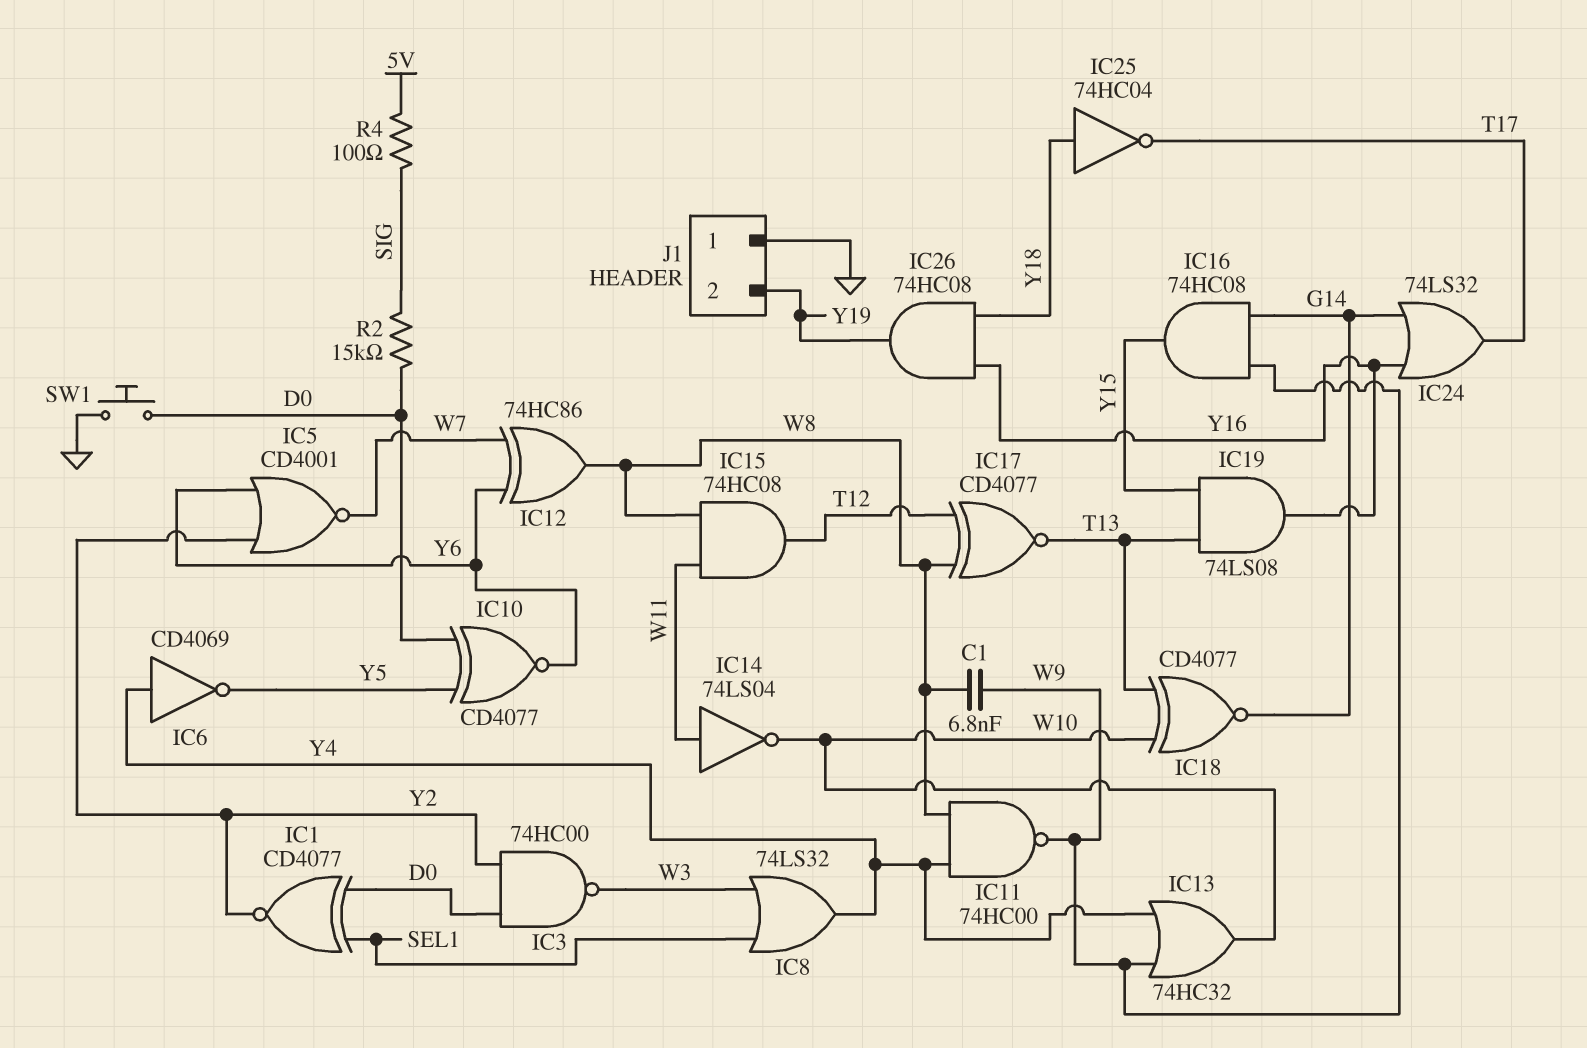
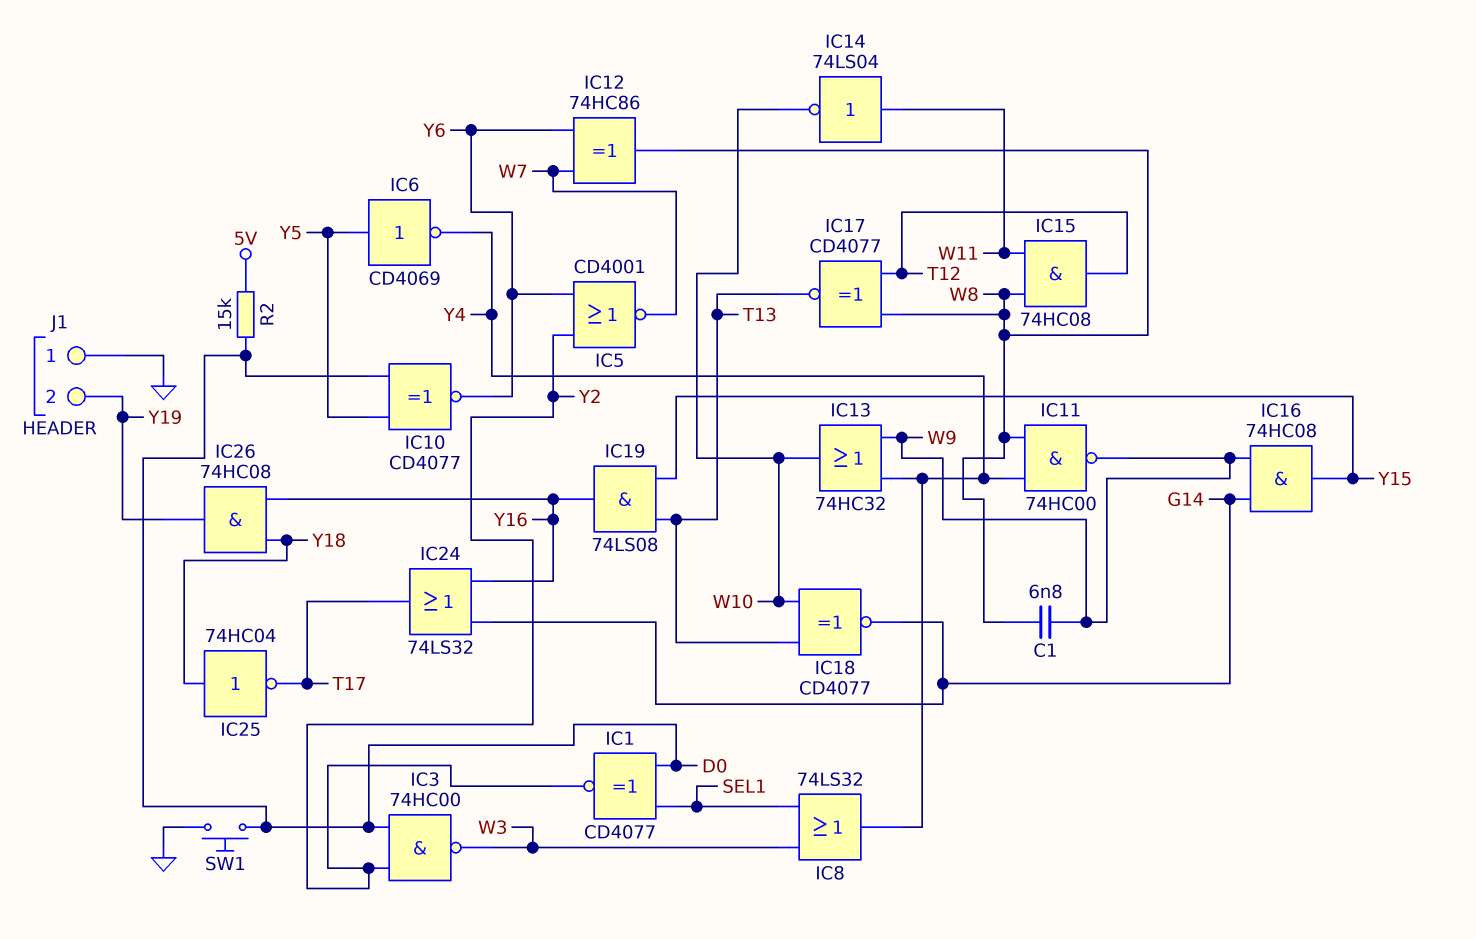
IC6: NOT CD4069 (in Y4, out Y5) -> NOT CD4069 (in Y5, out Y4)
R2: 15k (D0, SIG) -> 15k (5V, D0)
R4: 100 (5V, SIG) -> none

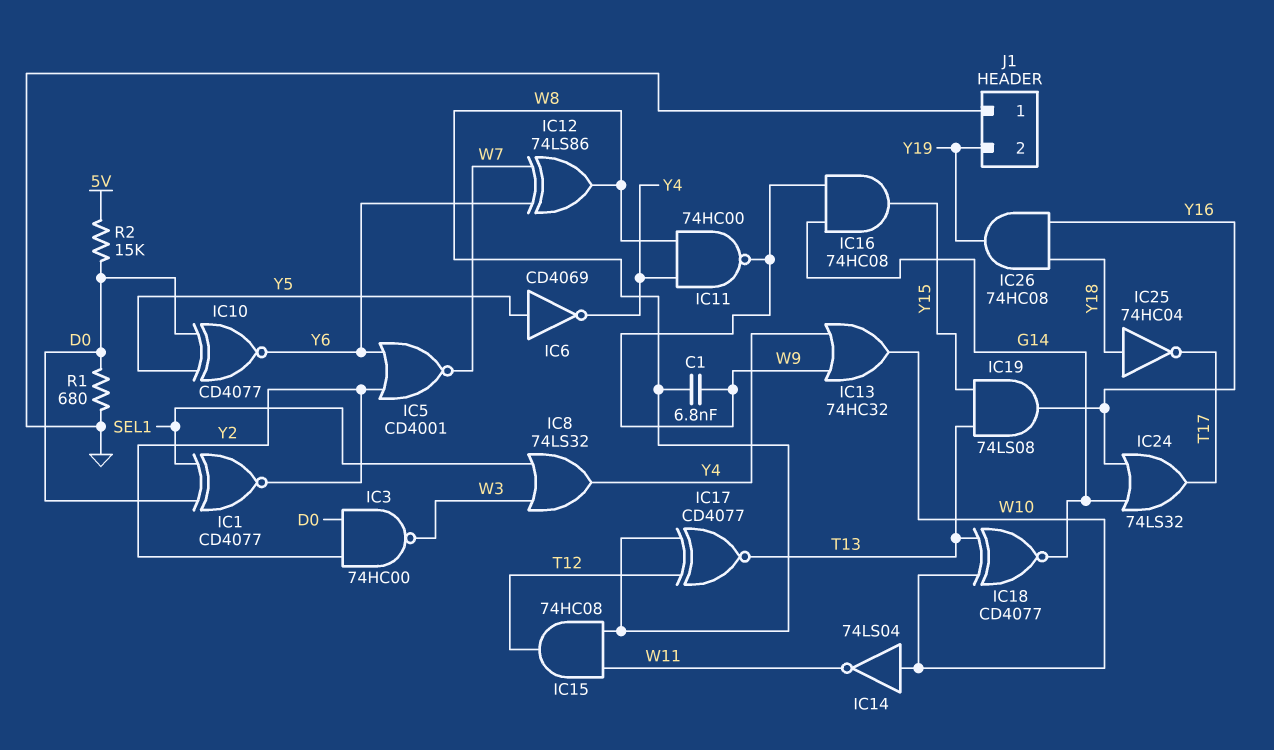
IC12: XOR 74HC86 (in W7, in Y6, out W8) -> XOR 74LS86 (in W7, in Y6, out W8)
IC14: NOT 74LS04 (in W11, out W10) -> NOT 74LS04 (in W10, out W11)
R1: none -> 680 (D0, GND)
SW1: button (D0, GND) -> none

